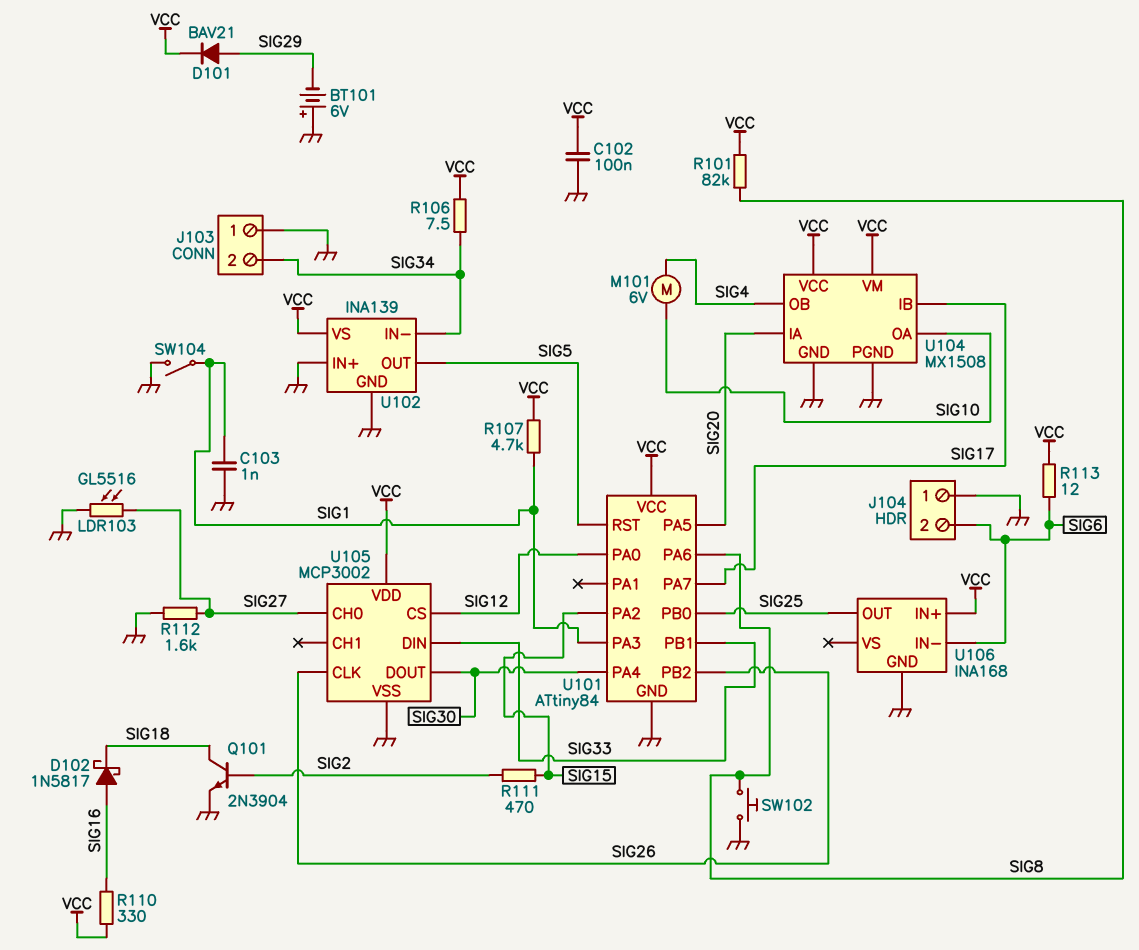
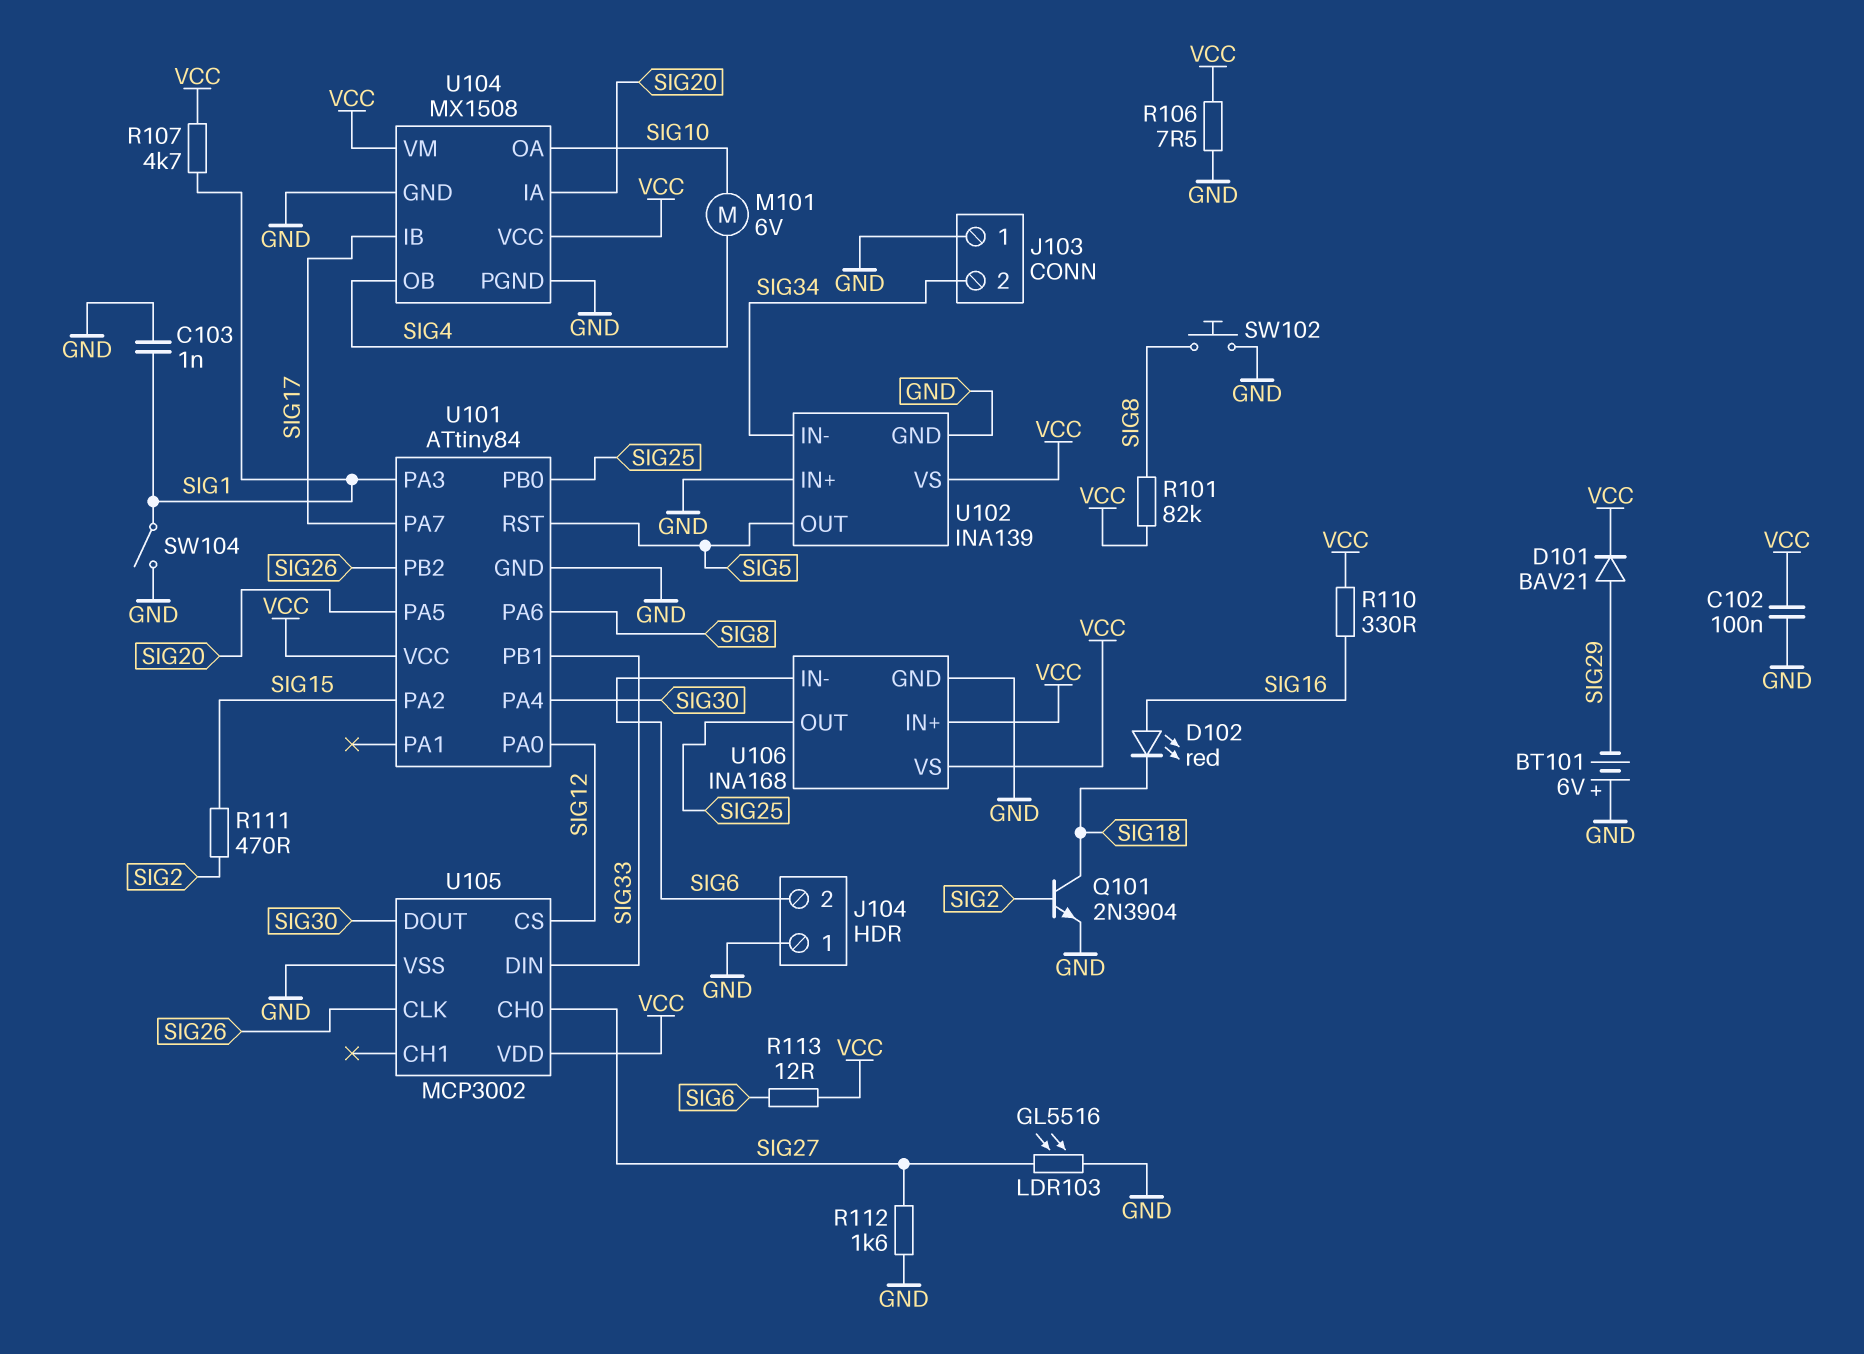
D102: schottky 1N5817 (A SIG16, K SIG18) -> LED red (A SIG16, K SIG18)
R106: 7.5 (SIG34, VCC) -> 7.5 (GND, VCC)
U106 pin VS: none -> VCC

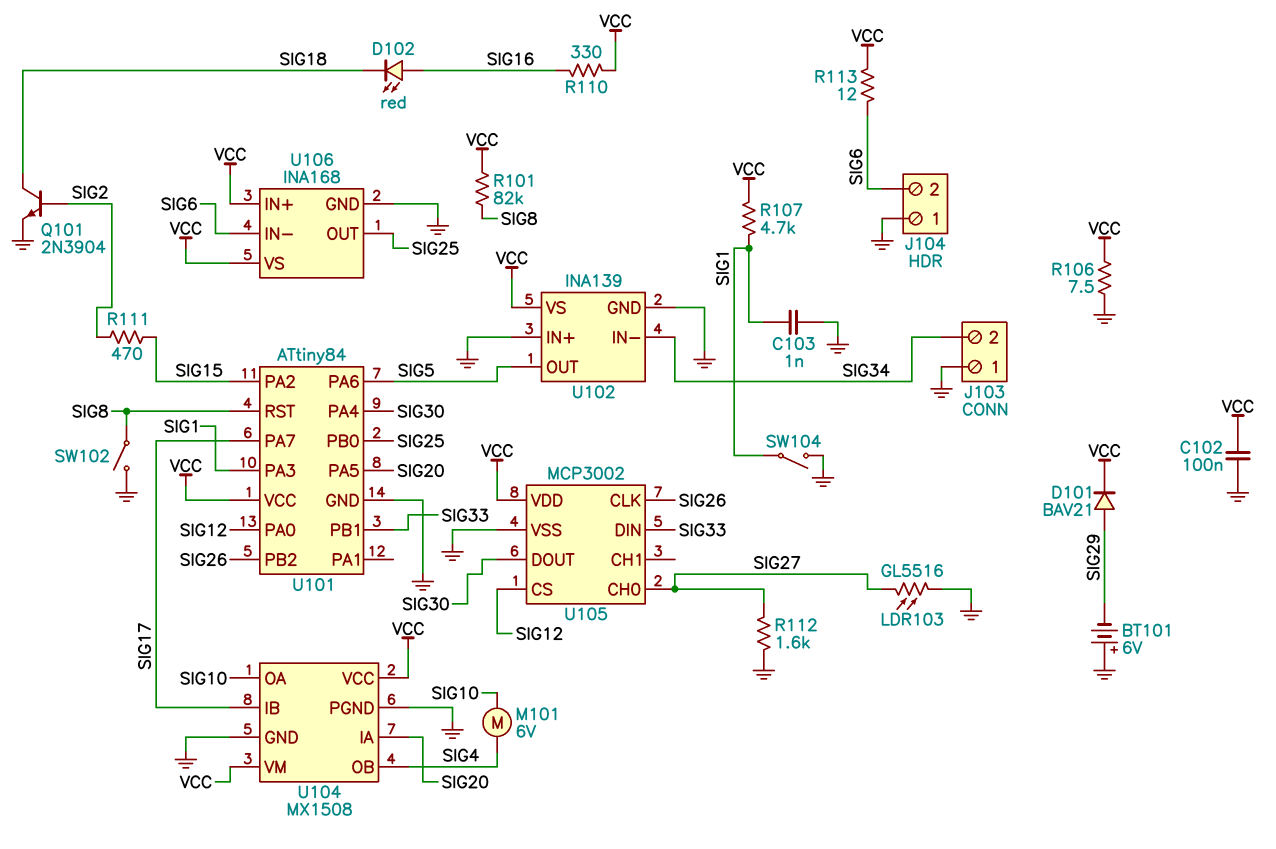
SW102: button (GND, SIG8) -> switch (GND, SIG8)
U101 pin PA6: SIG8 -> SIG5
U101 pin RST: SIG5 -> SIG8

